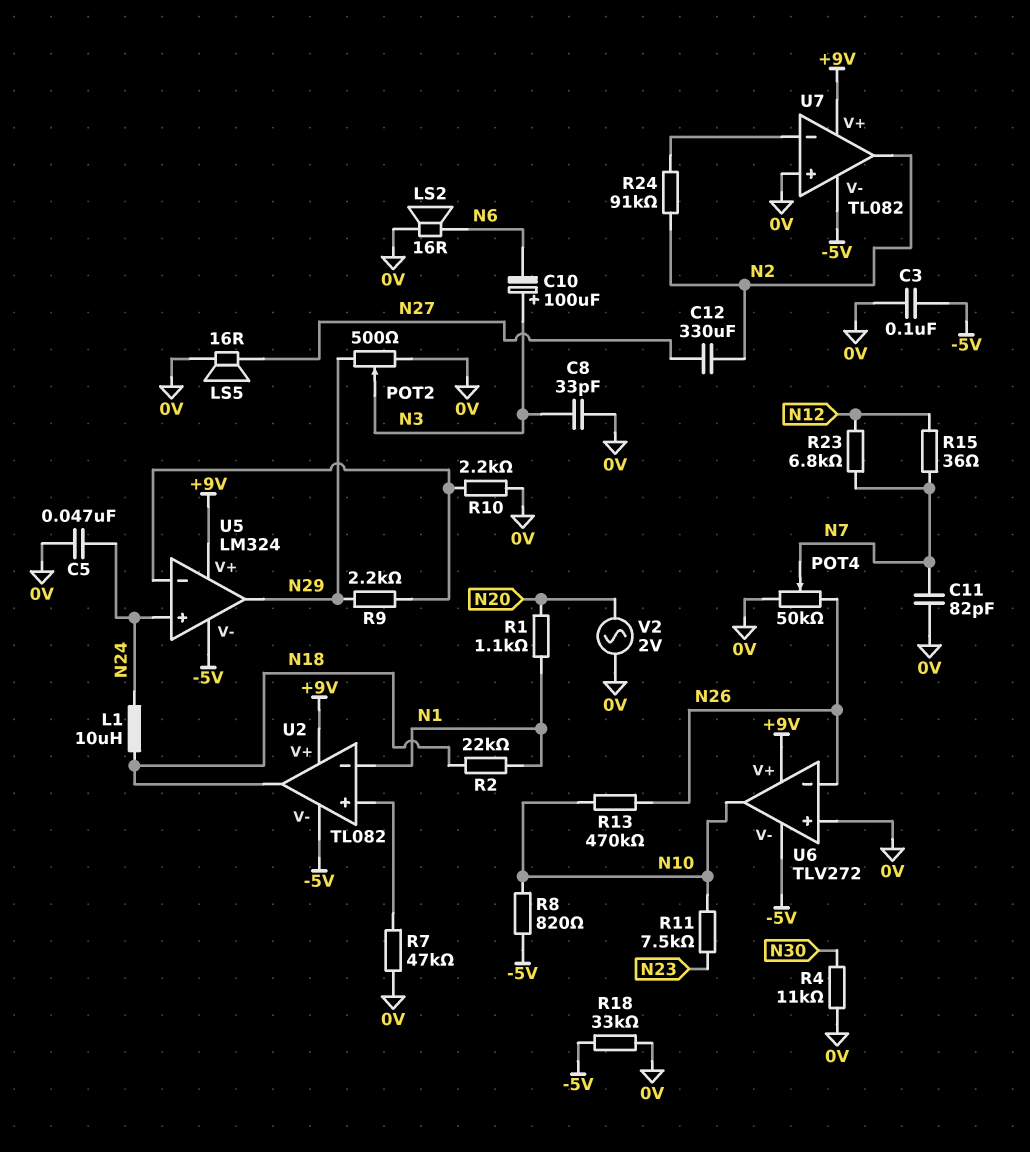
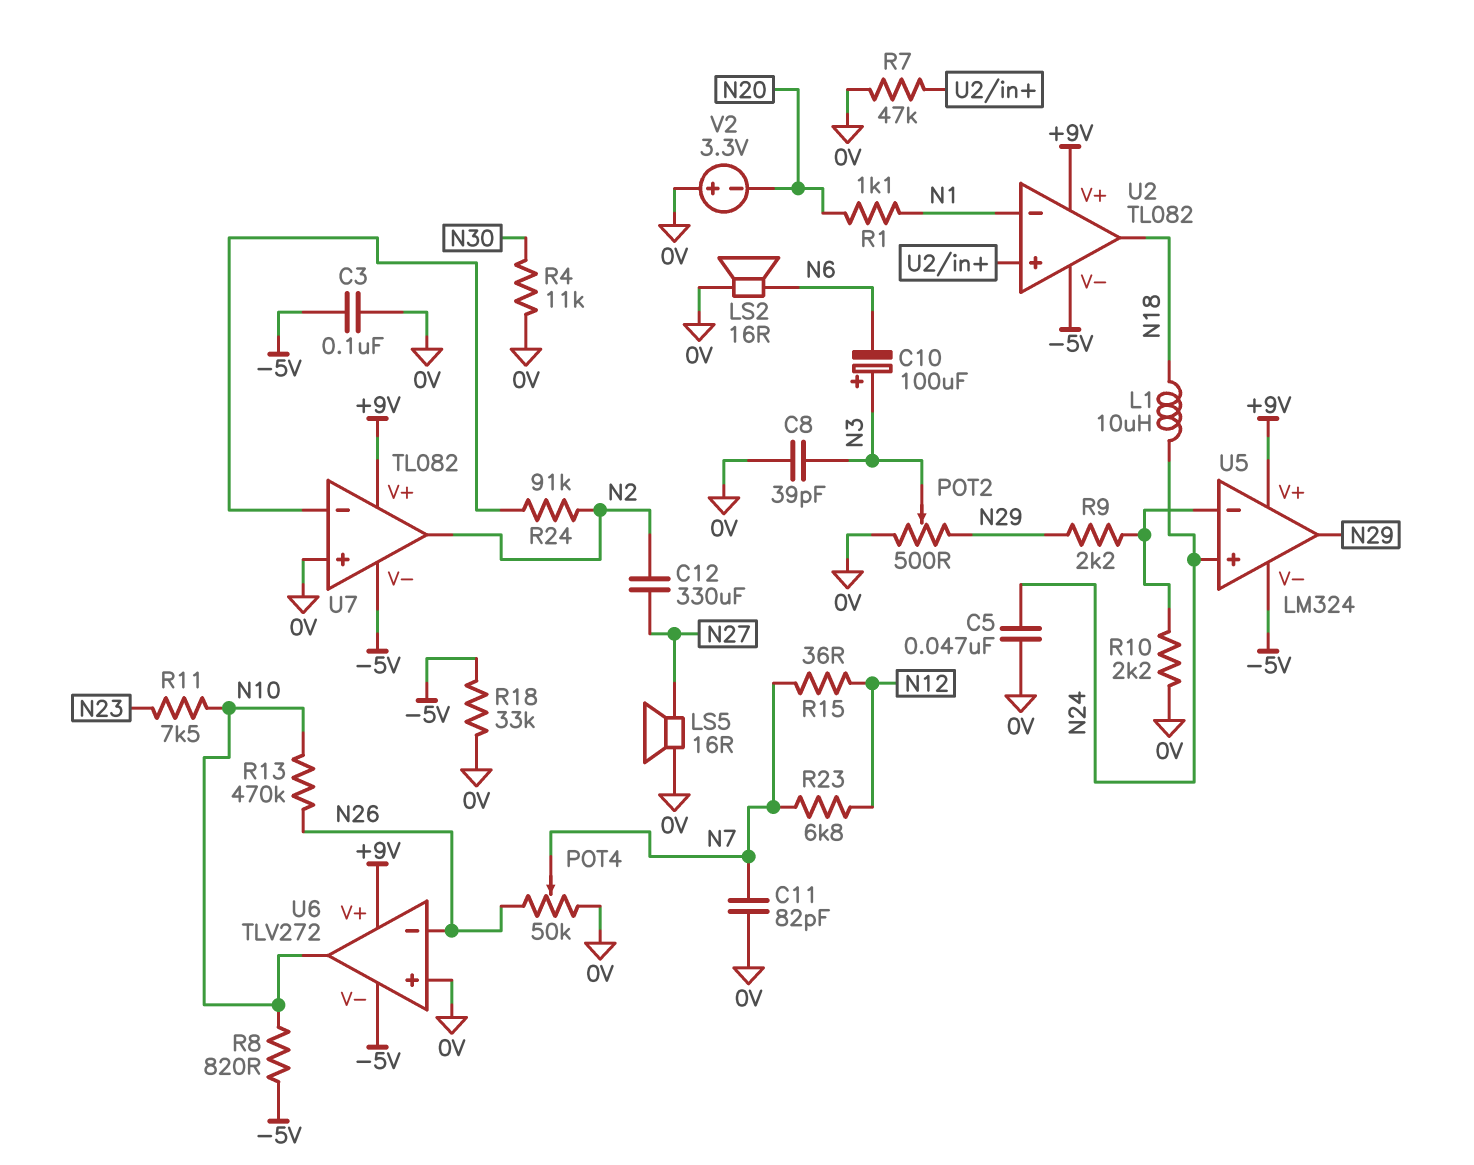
C8: 33pF (0V, N3) -> 39pF (0V, N3)
R2: 22k (N1, N18) -> none
V2: AC 2V (0V, N20) -> 3.3V (plus 0V, minus N20)

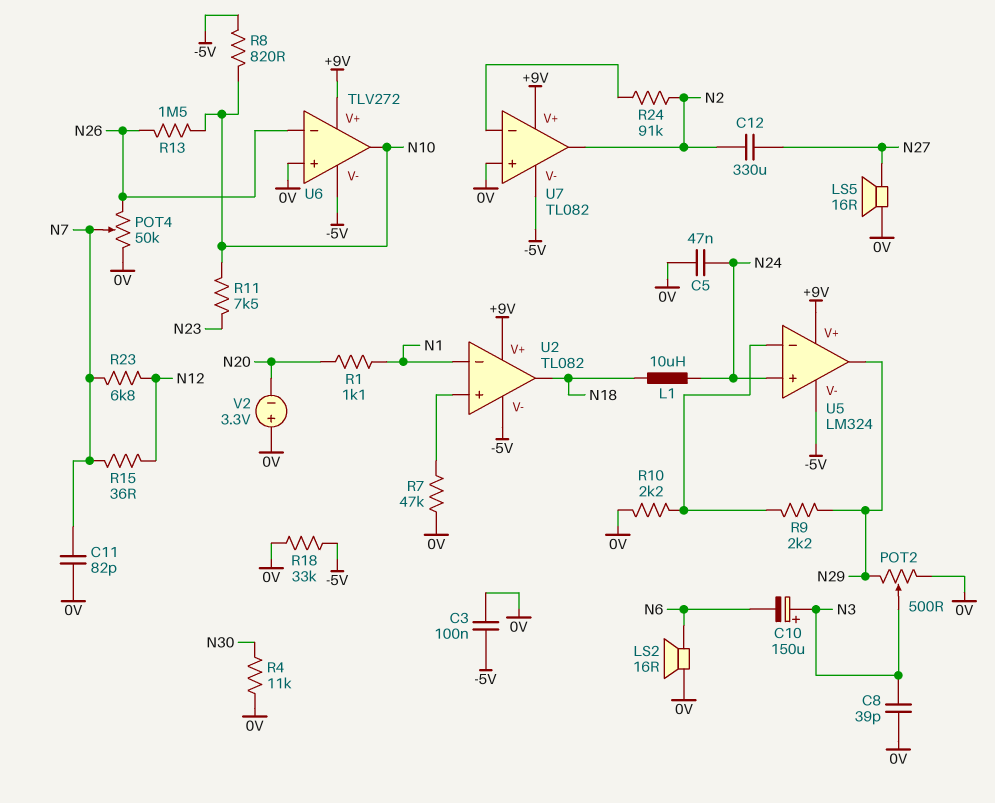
C10: 100uF (plus N3, minus N6) -> 150uF (plus N3, minus N6)
R13: 470k (N10, N26) -> 1.5M (N10, N26)

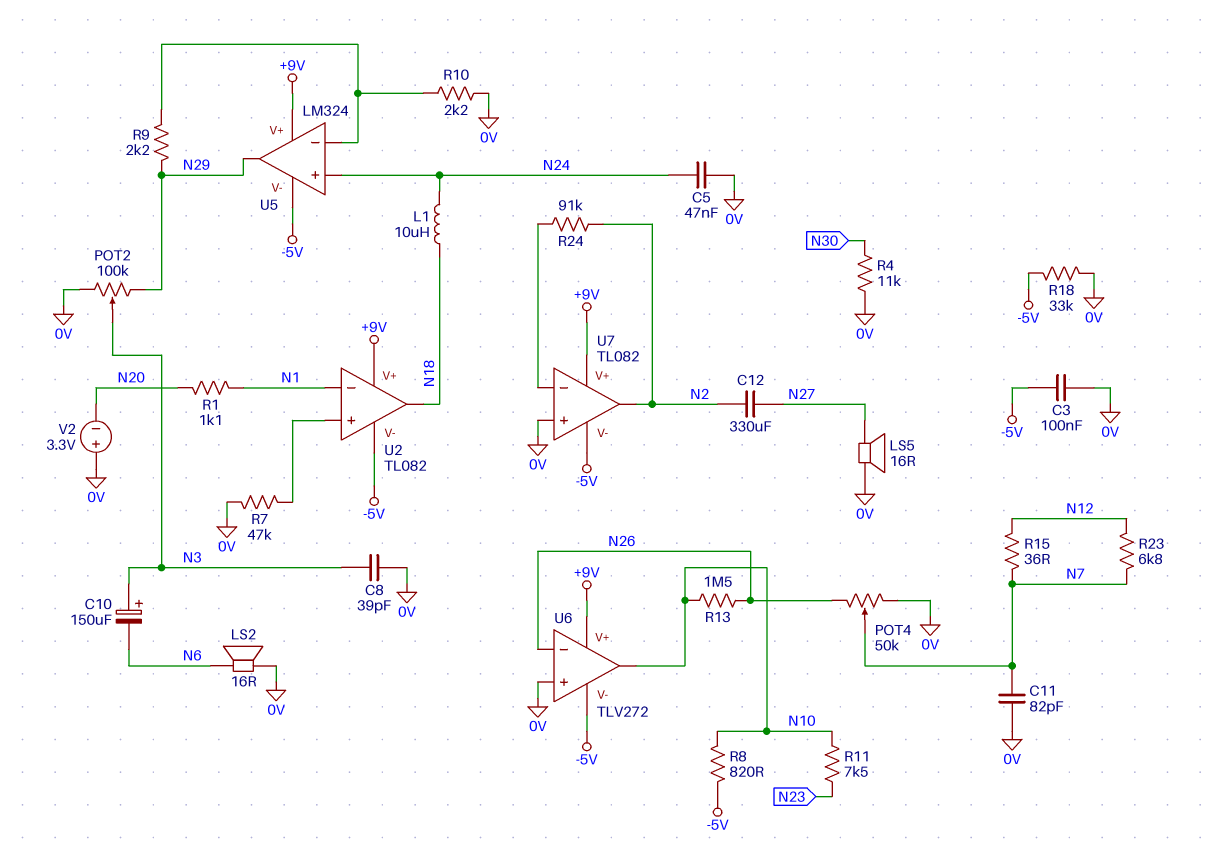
POT2: 500 (0V, N29, wiper N3) -> 100k (0V, N29, wiper N3)

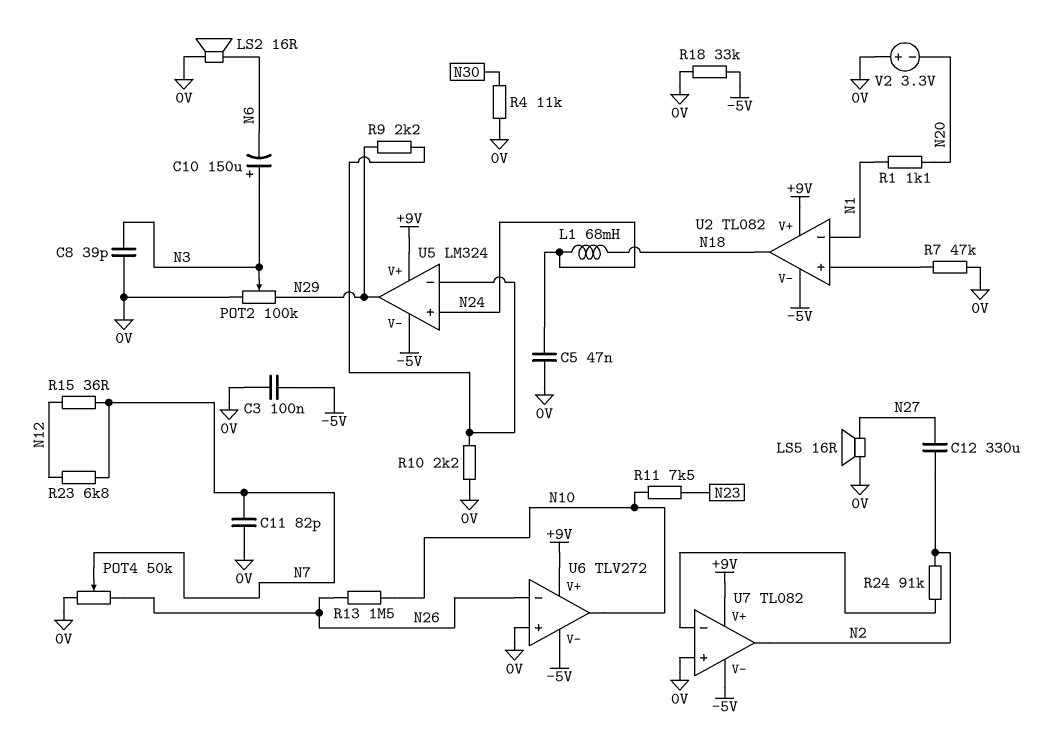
L1: 10uH (N18, N24) -> 68mH (N18, N24)
R8: 820 (-5V, N10) -> none

